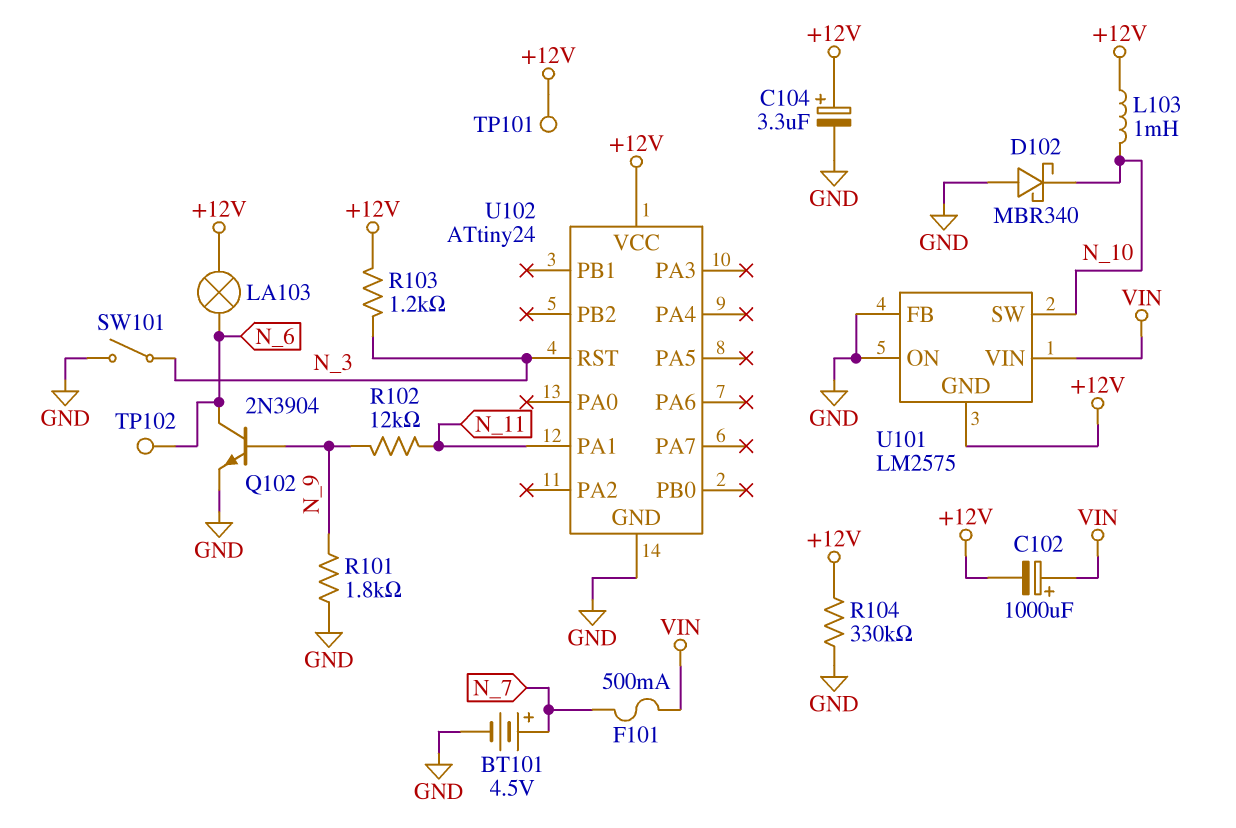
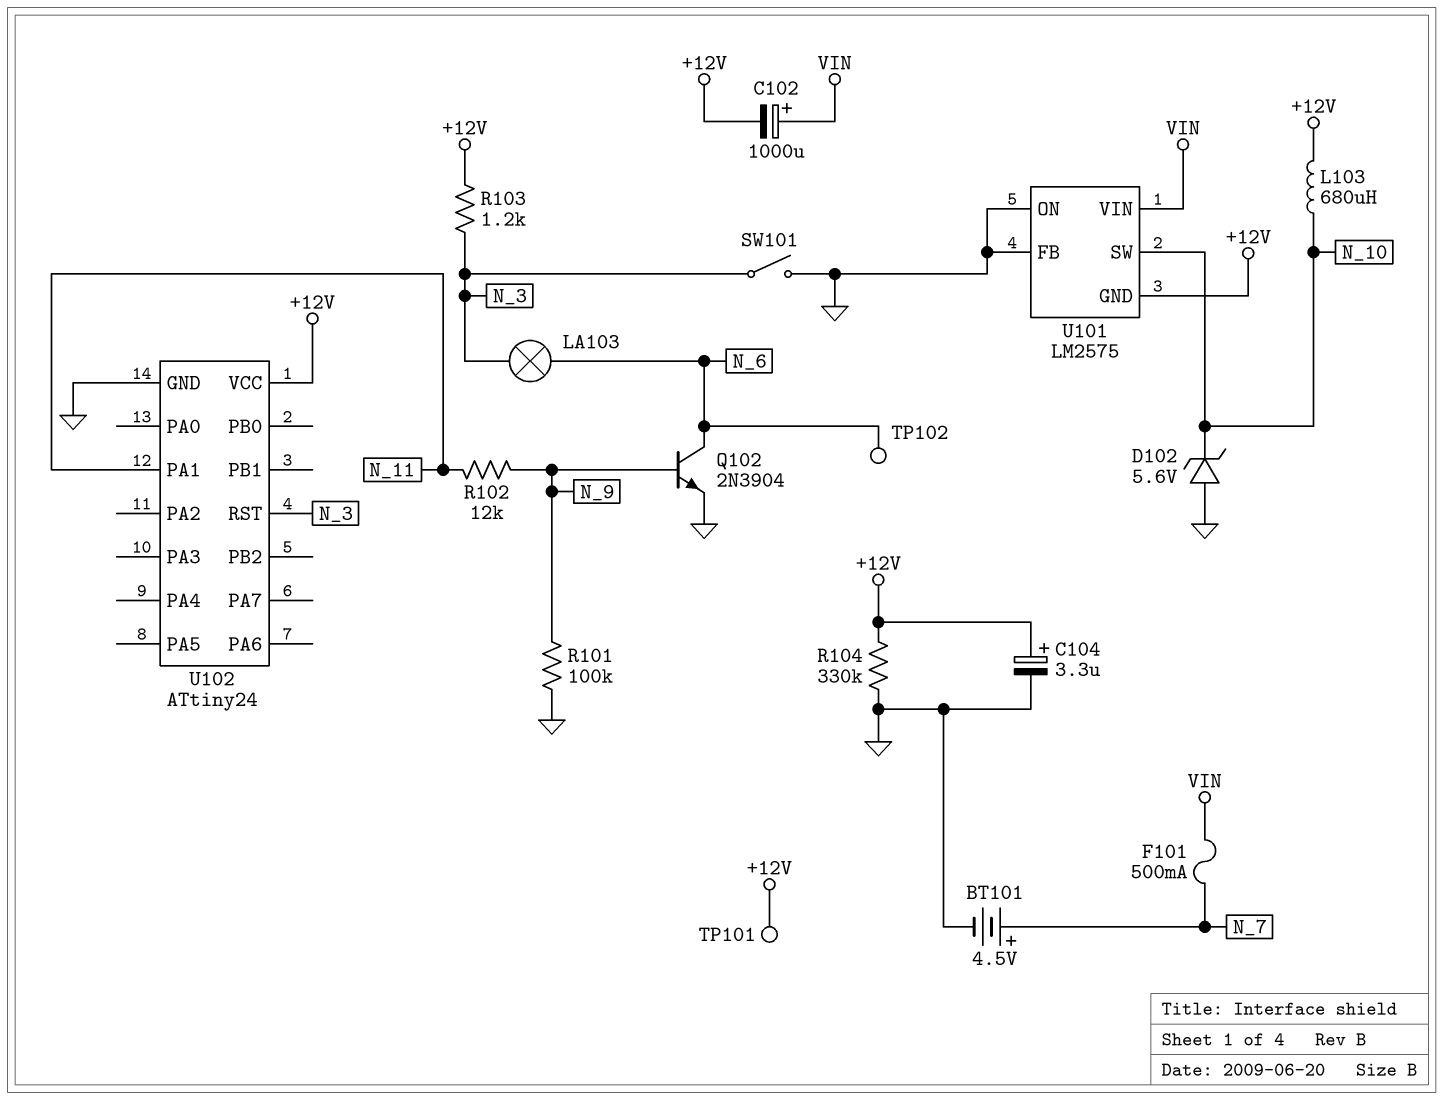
D102: schottky MBR340 (A GND, K N_10) -> zener 5.6V (A GND, K N_10)
L103: 1mH (+12V, N_10) -> 680uH (+12V, N_10)
LA103: lamp (+12V, N_6) -> lamp (N_3, N_6)
R101: 1.8k (GND, N_9) -> 100k (GND, N_9)

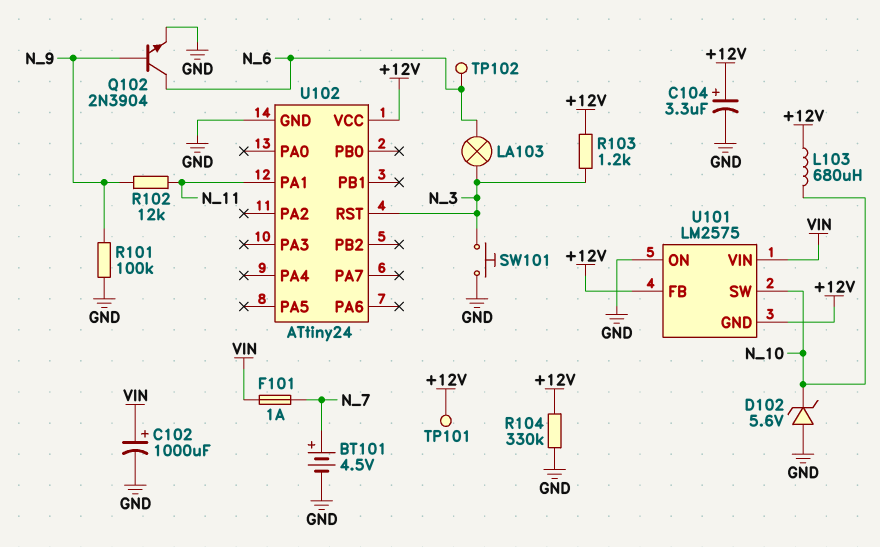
C102: 1000uF (plus VIN, minus +12V) -> 1000uF (plus VIN, minus GND)
F101: 500mA (N_7, VIN) -> 1A (N_7, VIN)
SW101: switch (GND, N_3) -> button (GND, N_3)
U101 pin FB: GND -> +12V

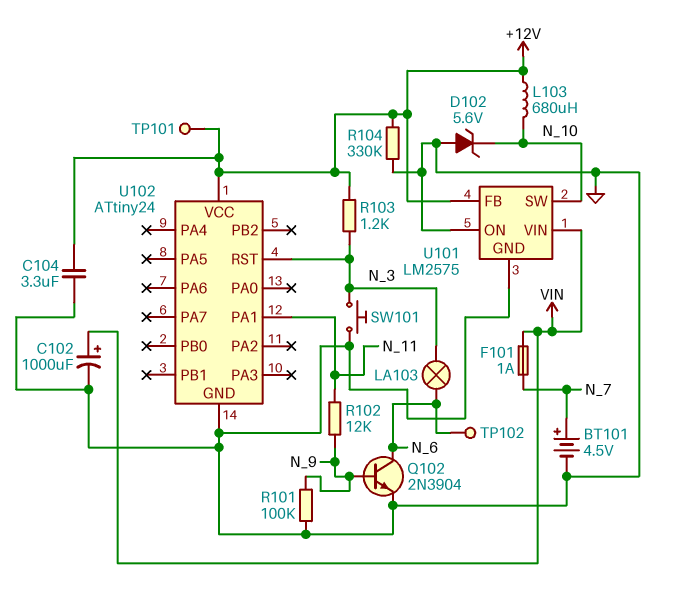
C104: 3.3uF (plus +12V, minus GND) -> 3.3uF (+12V, GND)
U101 pin GND: +12V -> GND

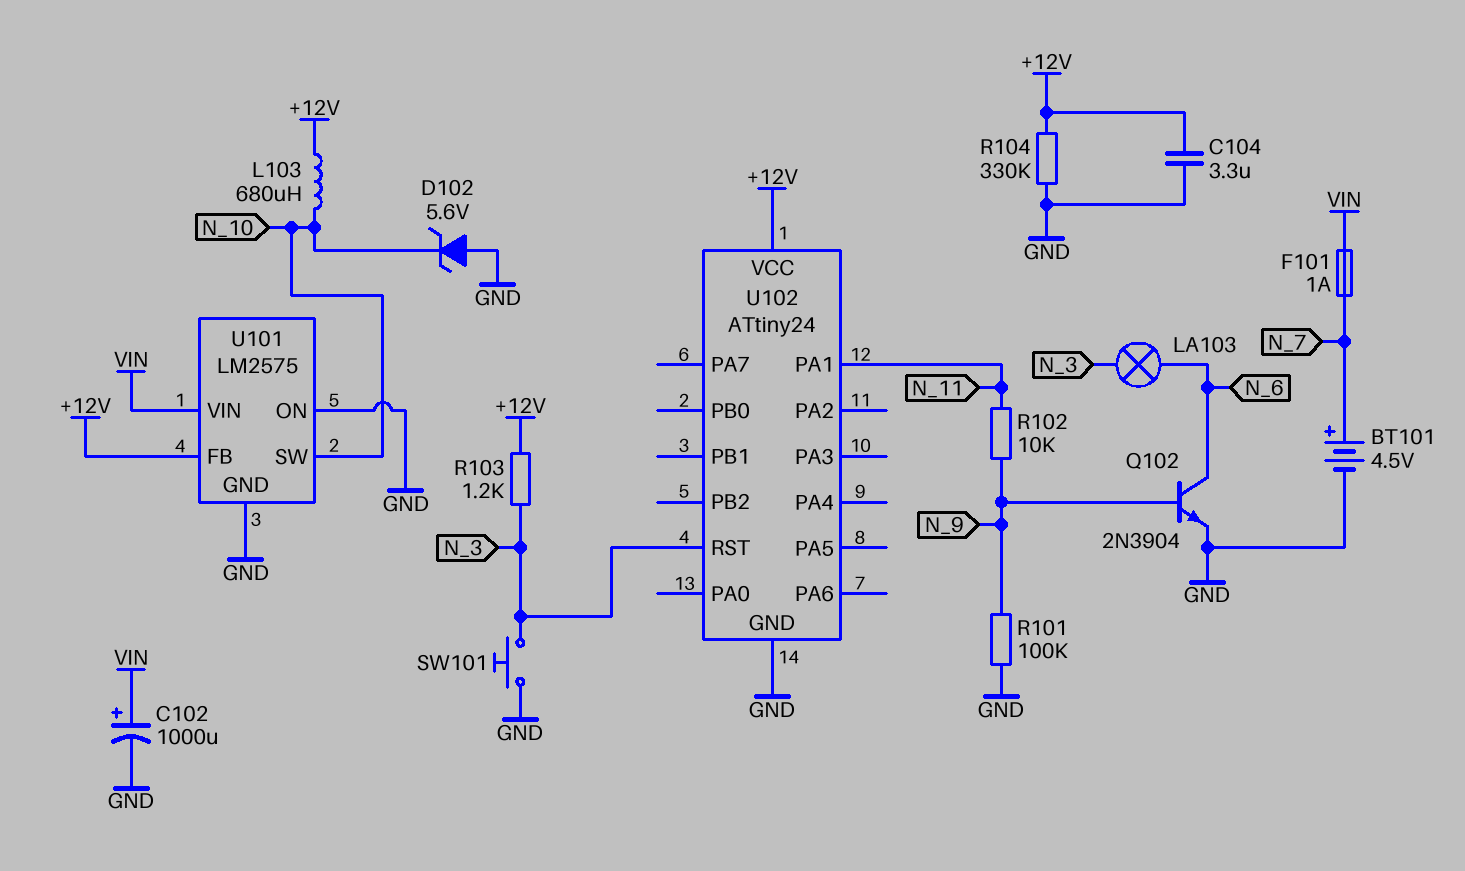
R102: 12k (N_9, N_11) -> 10k (N_9, N_11)
TP101: test point (+12V) -> none
TP102: test point (N_6) -> none

